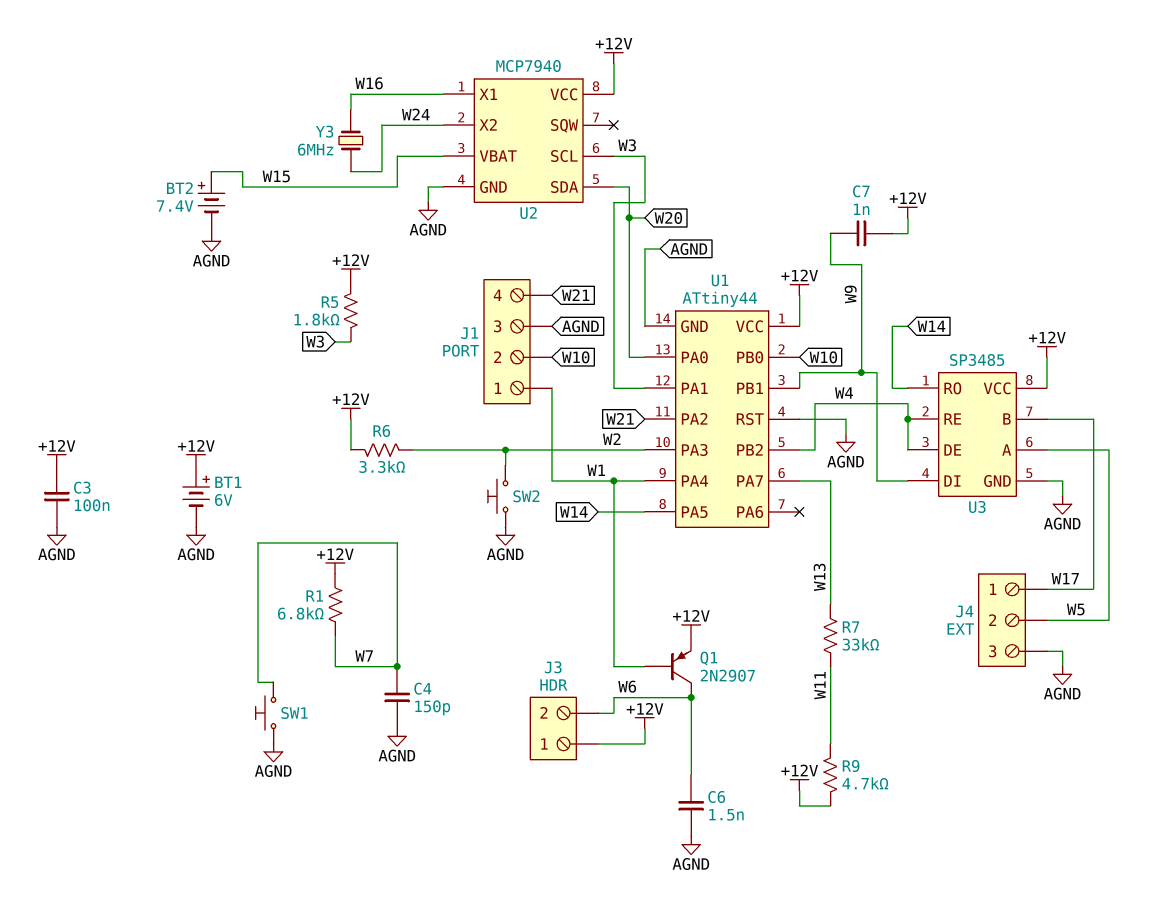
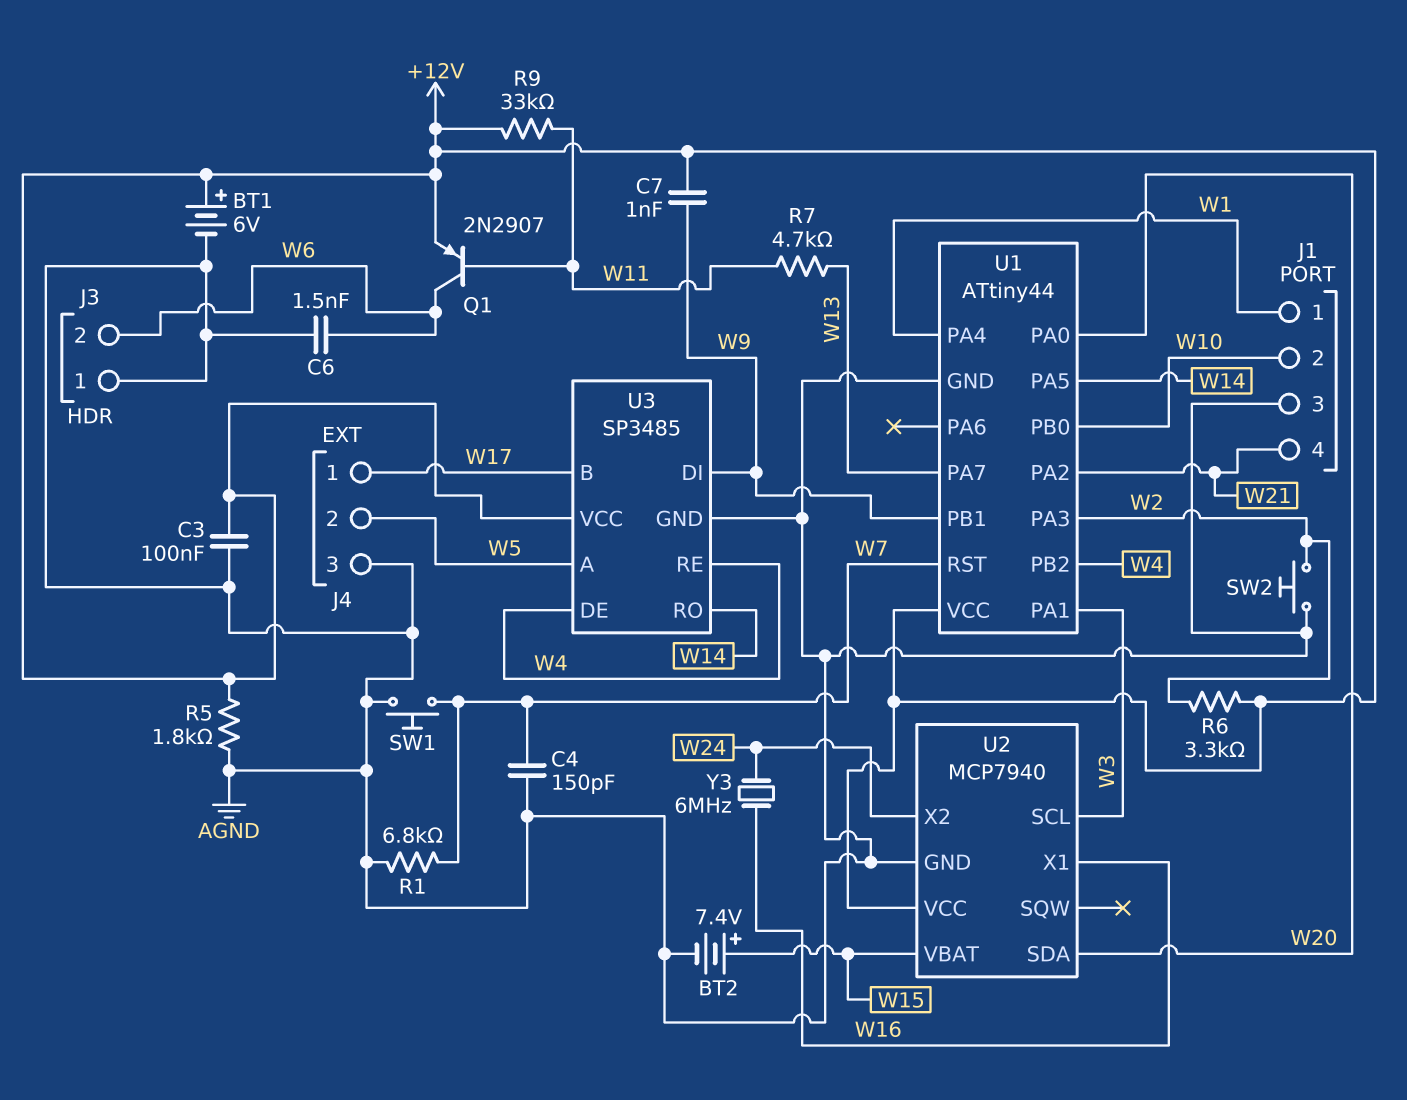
J3 pin 1: +12V -> AGND
Q1: PNP 2N2907 (B W1, C W6, E +12V) -> PNP 2N2907 (B W11, C W6, E +12V)
R1: 6.8k (+12V, W7) -> 6.8k (AGND, W7)
R5: 1.8k (+12V, W3) -> 1.8k (+12V, AGND)
R7: 33k (W11, W13) -> 4.7k (W11, W13)
R9: 4.7k (+12V, W11) -> 33k (+12V, W11)
U1 pin RST: AGND -> W7

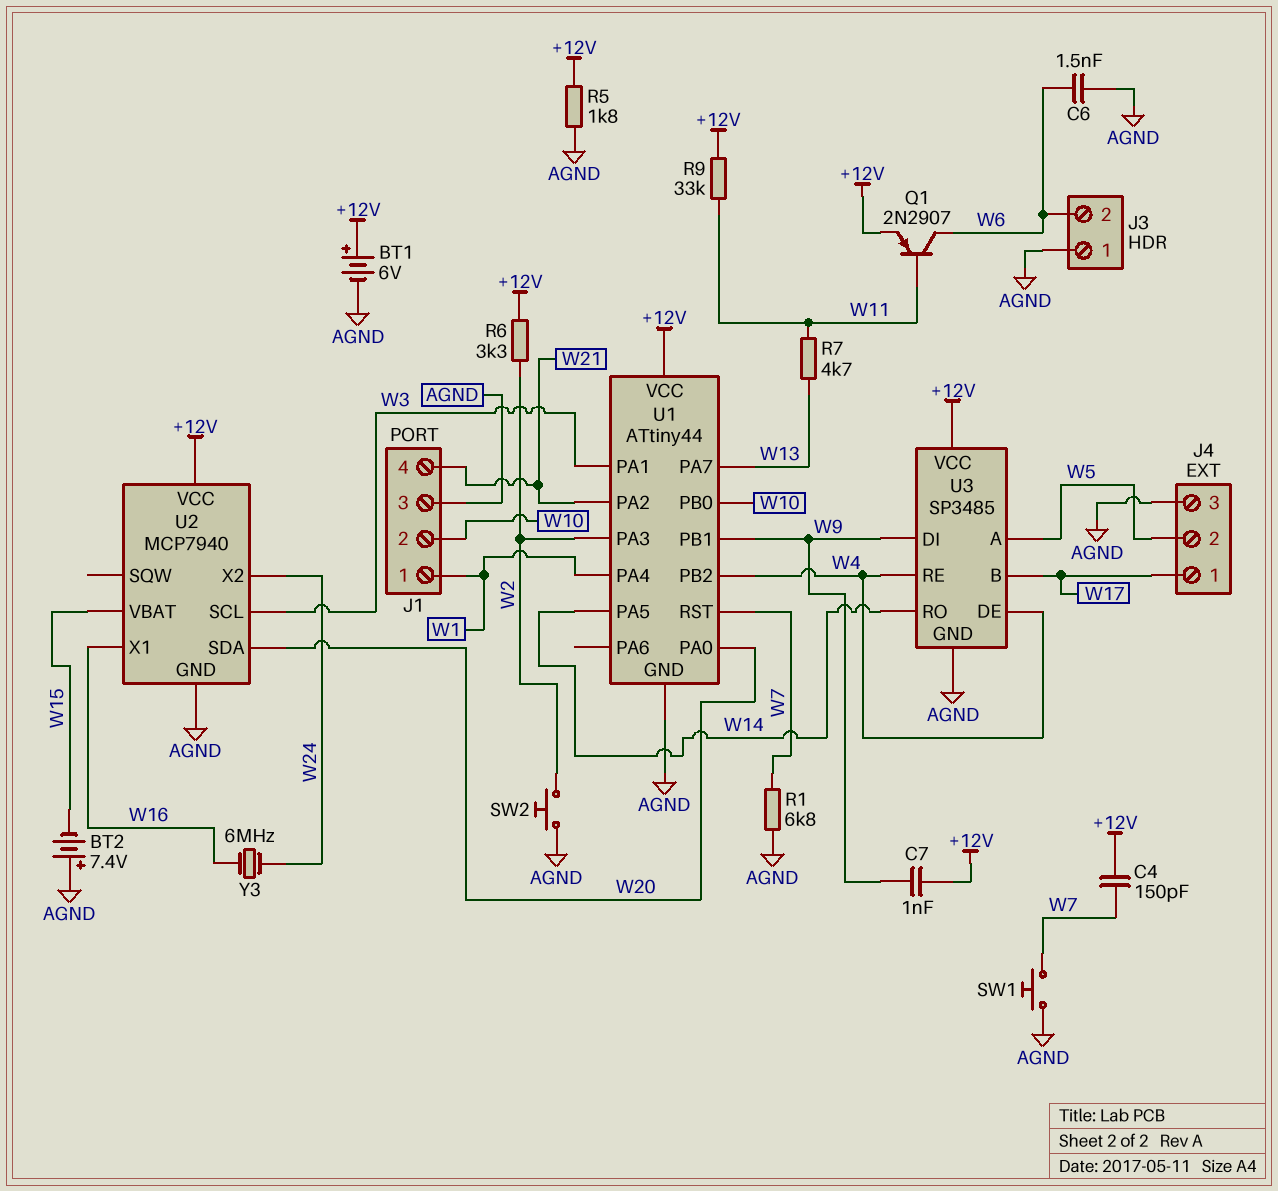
BT2: 7.4V (plus W15, minus AGND) -> 7.4V (plus AGND, minus W15)
C3: 100nF (+12V, AGND) -> none
C4: 150pF (AGND, W7) -> 150pF (+12V, W7)

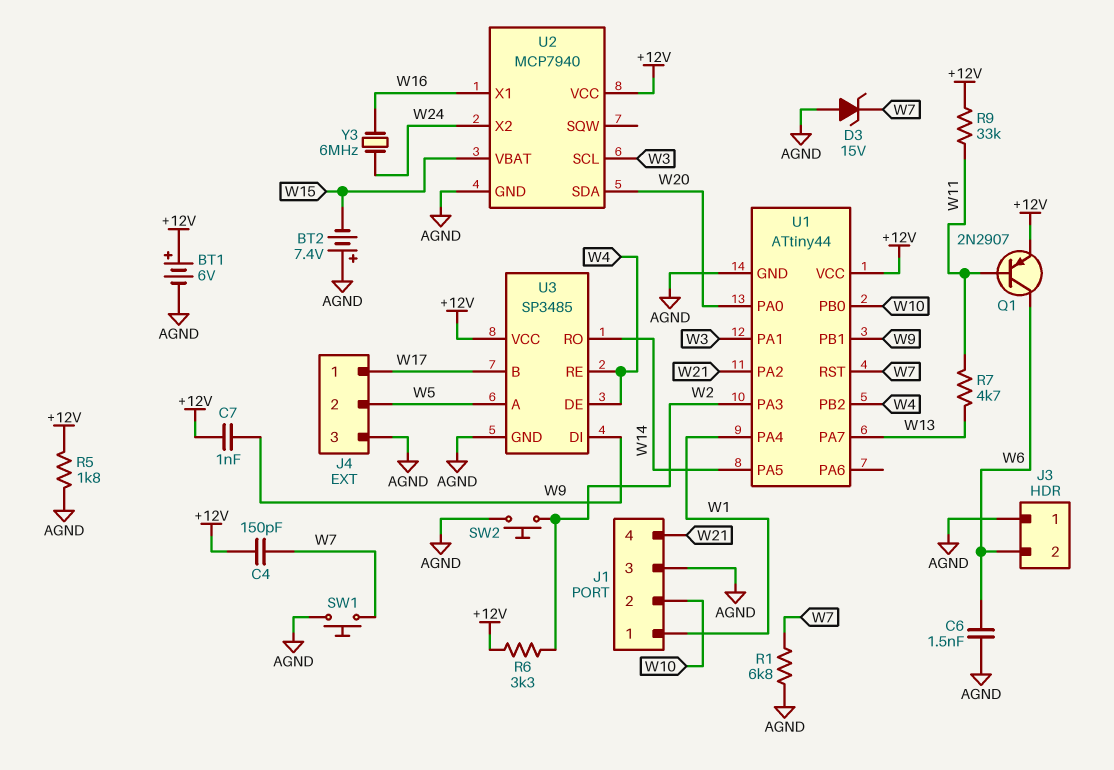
D3: none -> zener 15V (A AGND, K W7)

